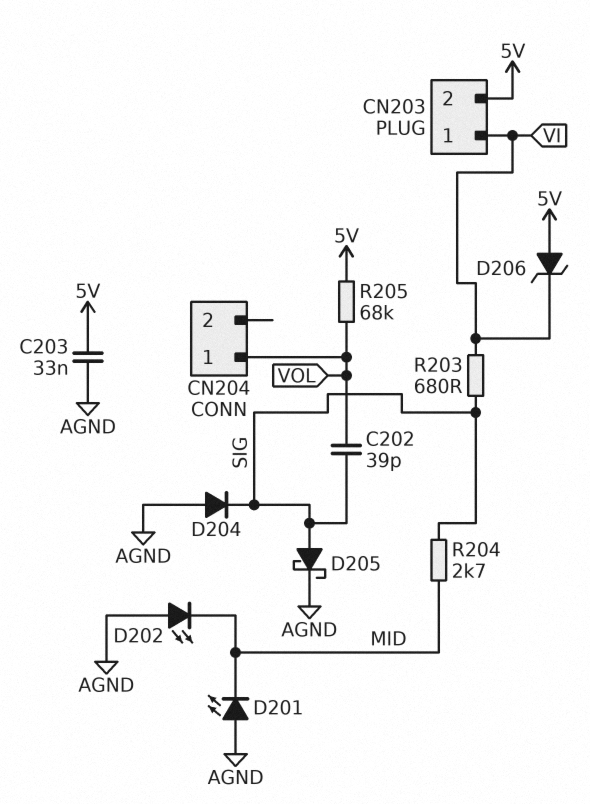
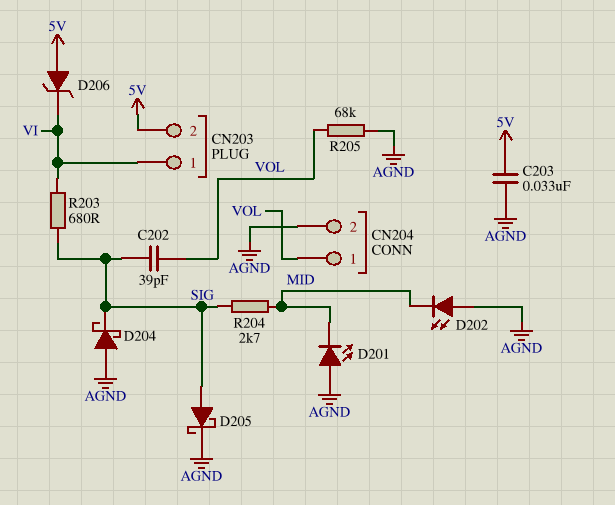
CN204 pin 2: none -> AGND
D204: diode (A AGND, K SIG) -> schottky (A AGND, K SIG)
R205: 68k (5V, VOL) -> 68k (AGND, VOL)

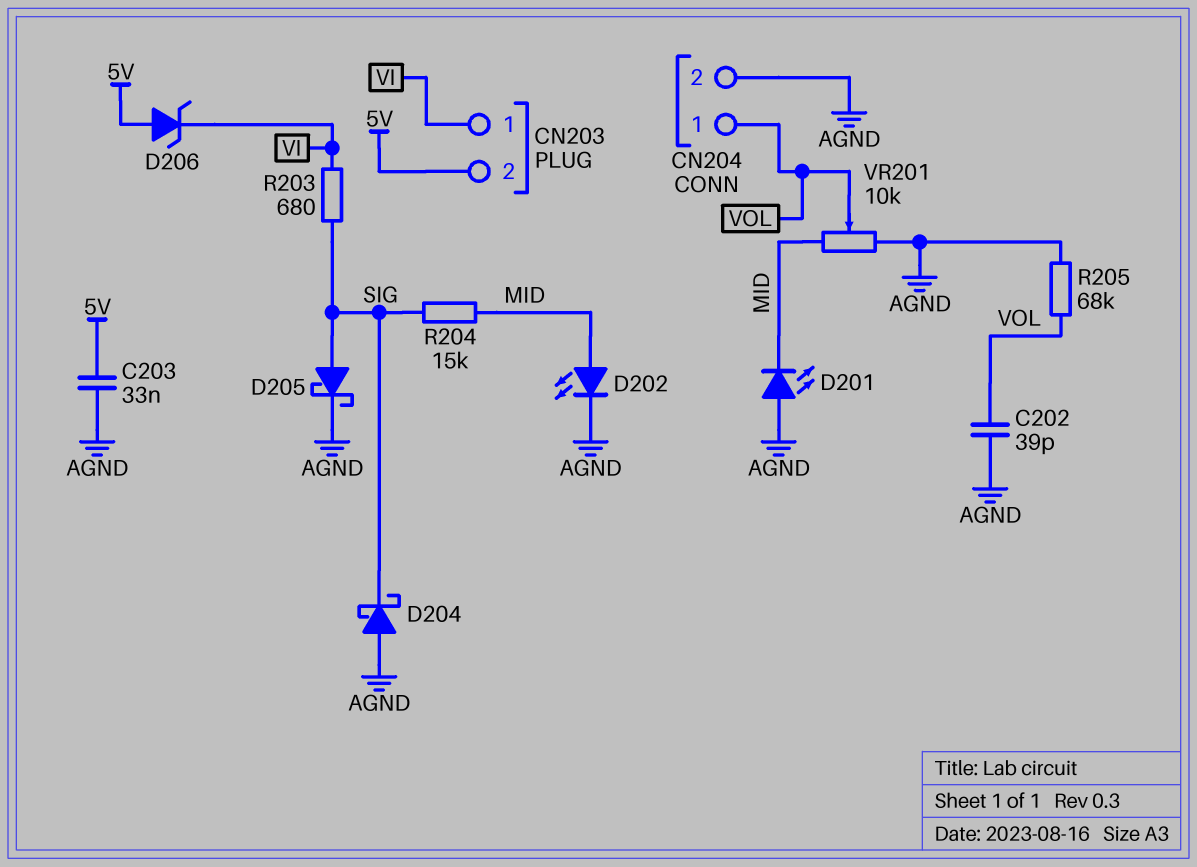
C202: 39pF (SIG, VOL) -> 39pF (AGND, VOL)
D202: LED (A AGND, K MID) -> LED (A MID, K AGND)
R204: 2.7k (MID, SIG) -> 15k (MID, SIG)
VR201: none -> 10k (AGND, MID, wiper VOL)

